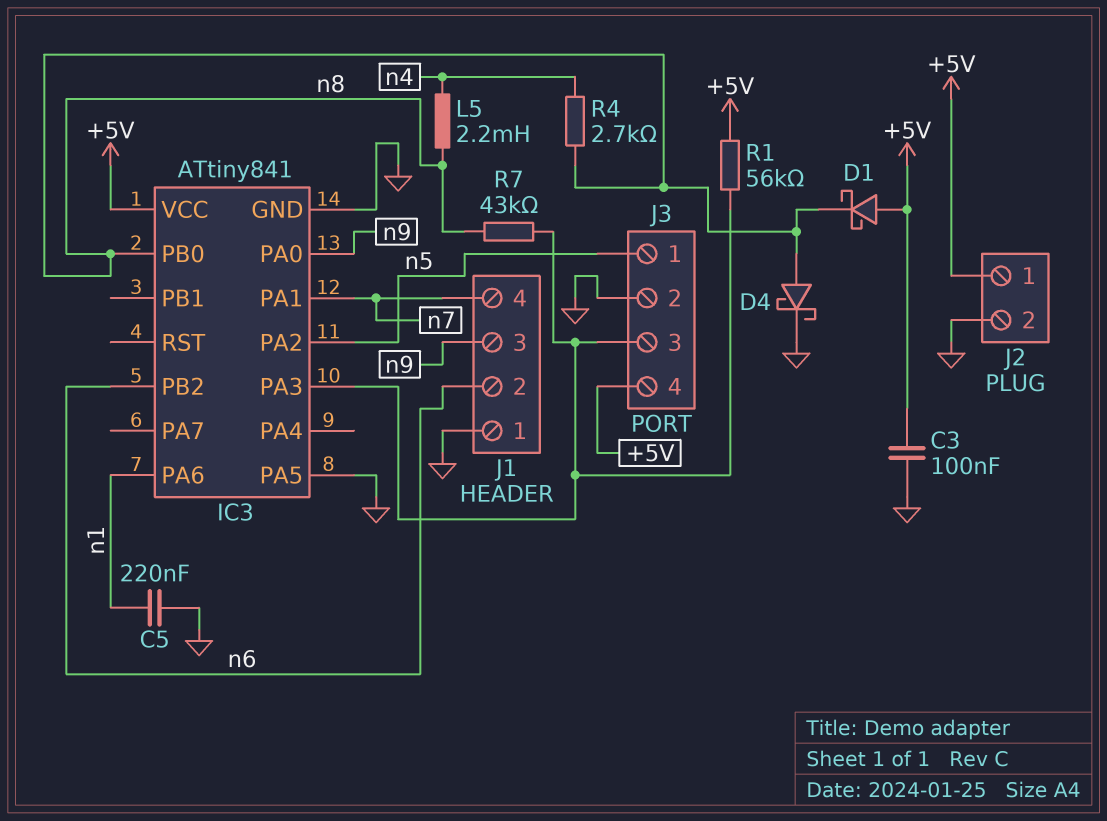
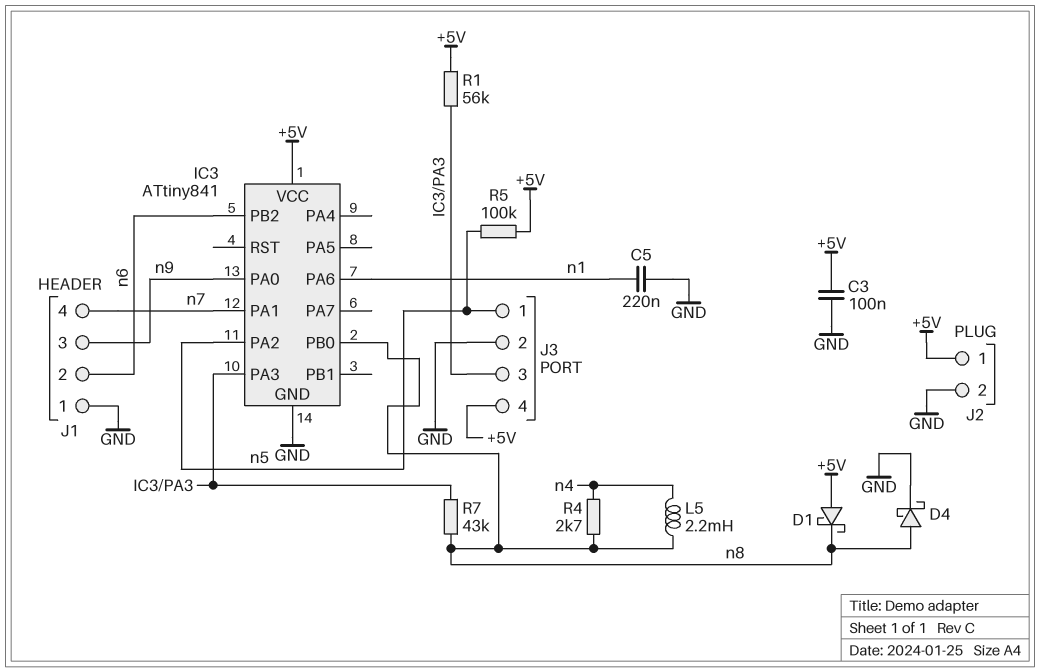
IC3 pin PA5: GND -> none
R5: none -> 100k (+5V, n5)

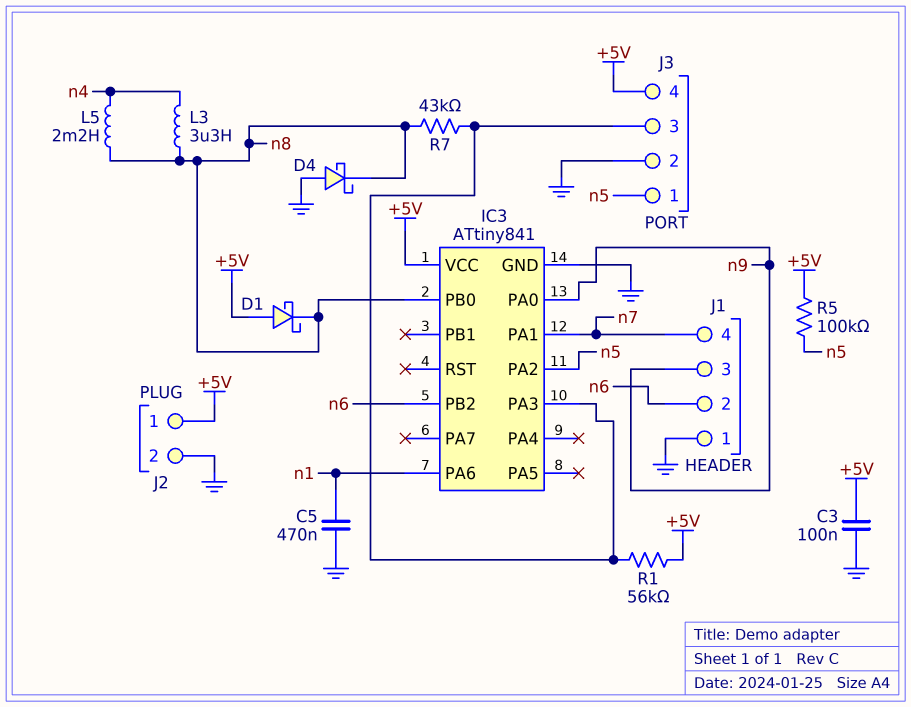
C5: 220nF (GND, n1) -> 470nF (GND, n1)
D4: schottky (A n8, K GND) -> schottky (A GND, K n8)
L3: none -> 3.3uH (n4, n8)
R4: 2.7k (n4, n8) -> none

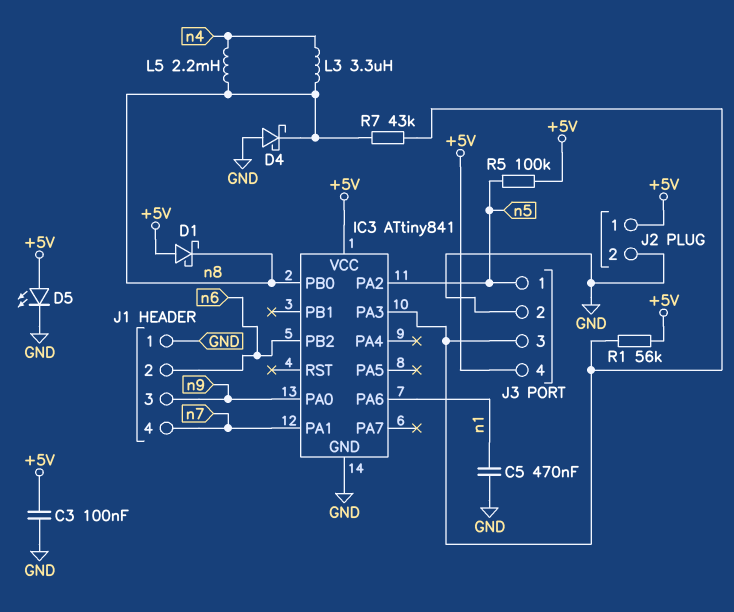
D5: none -> LED (A +5V, K GND)

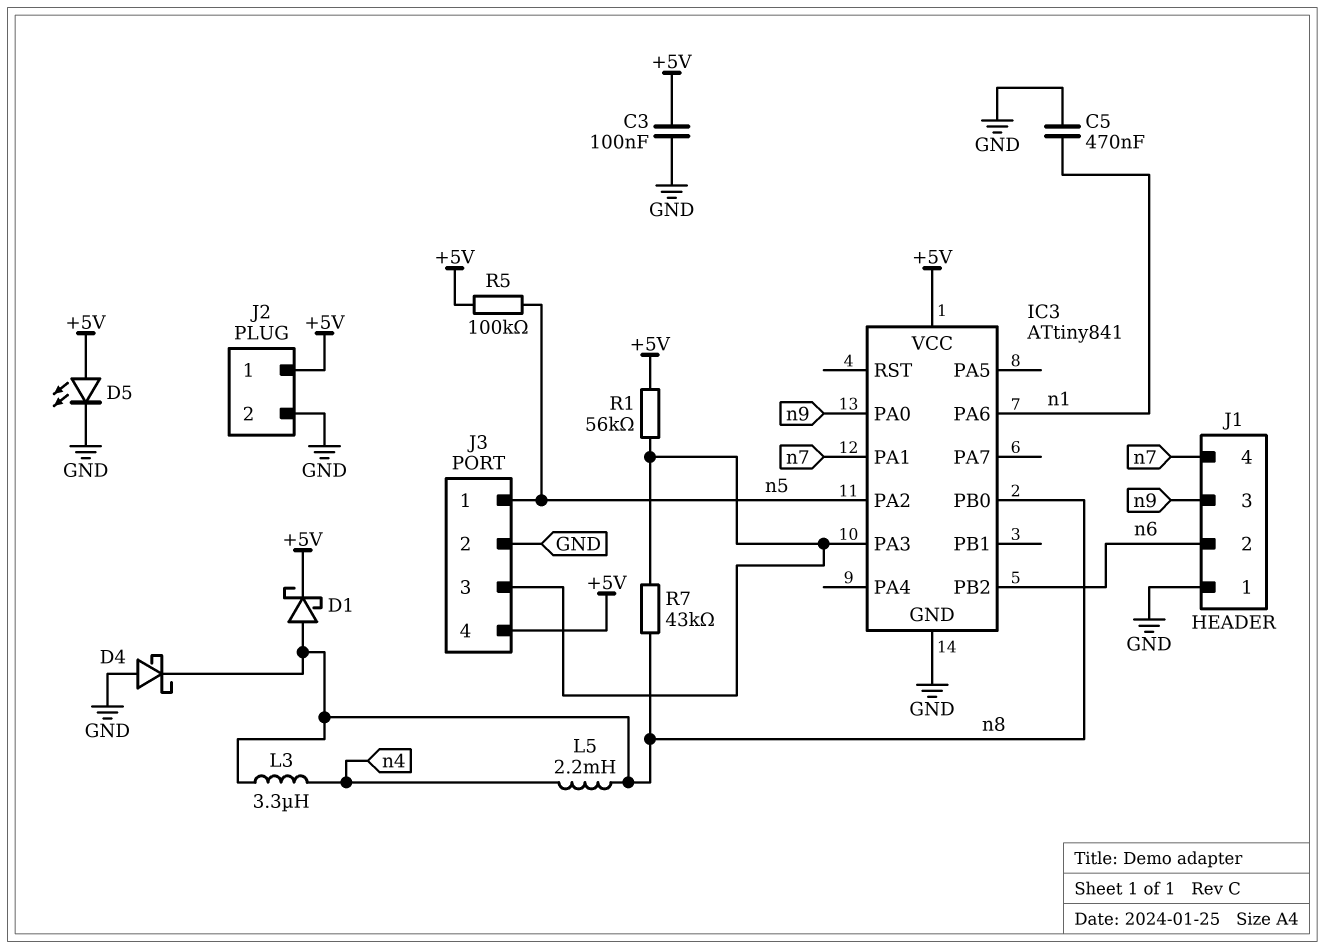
D1: schottky (A +5V, K n8) -> schottky (A n8, K +5V)

